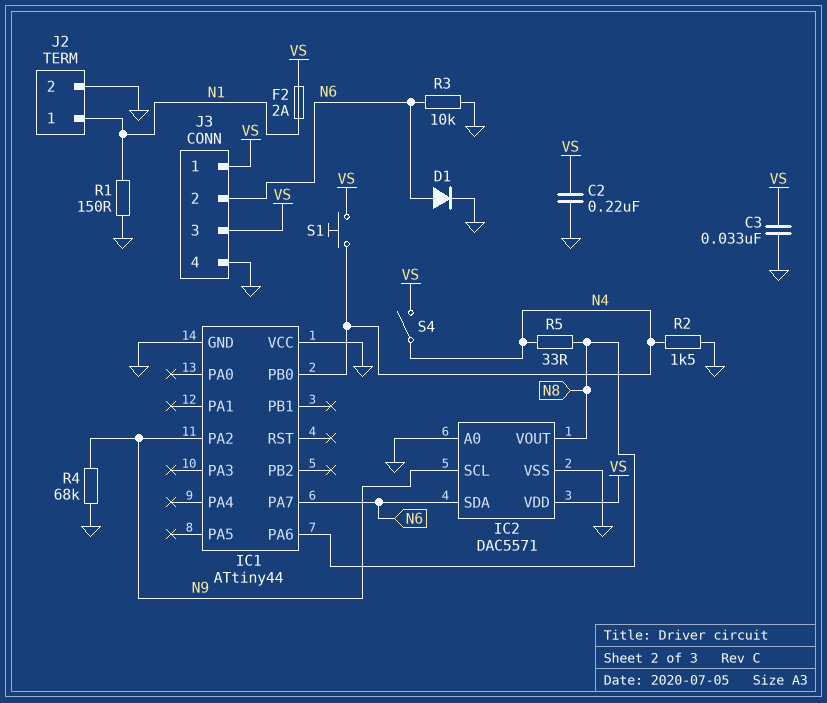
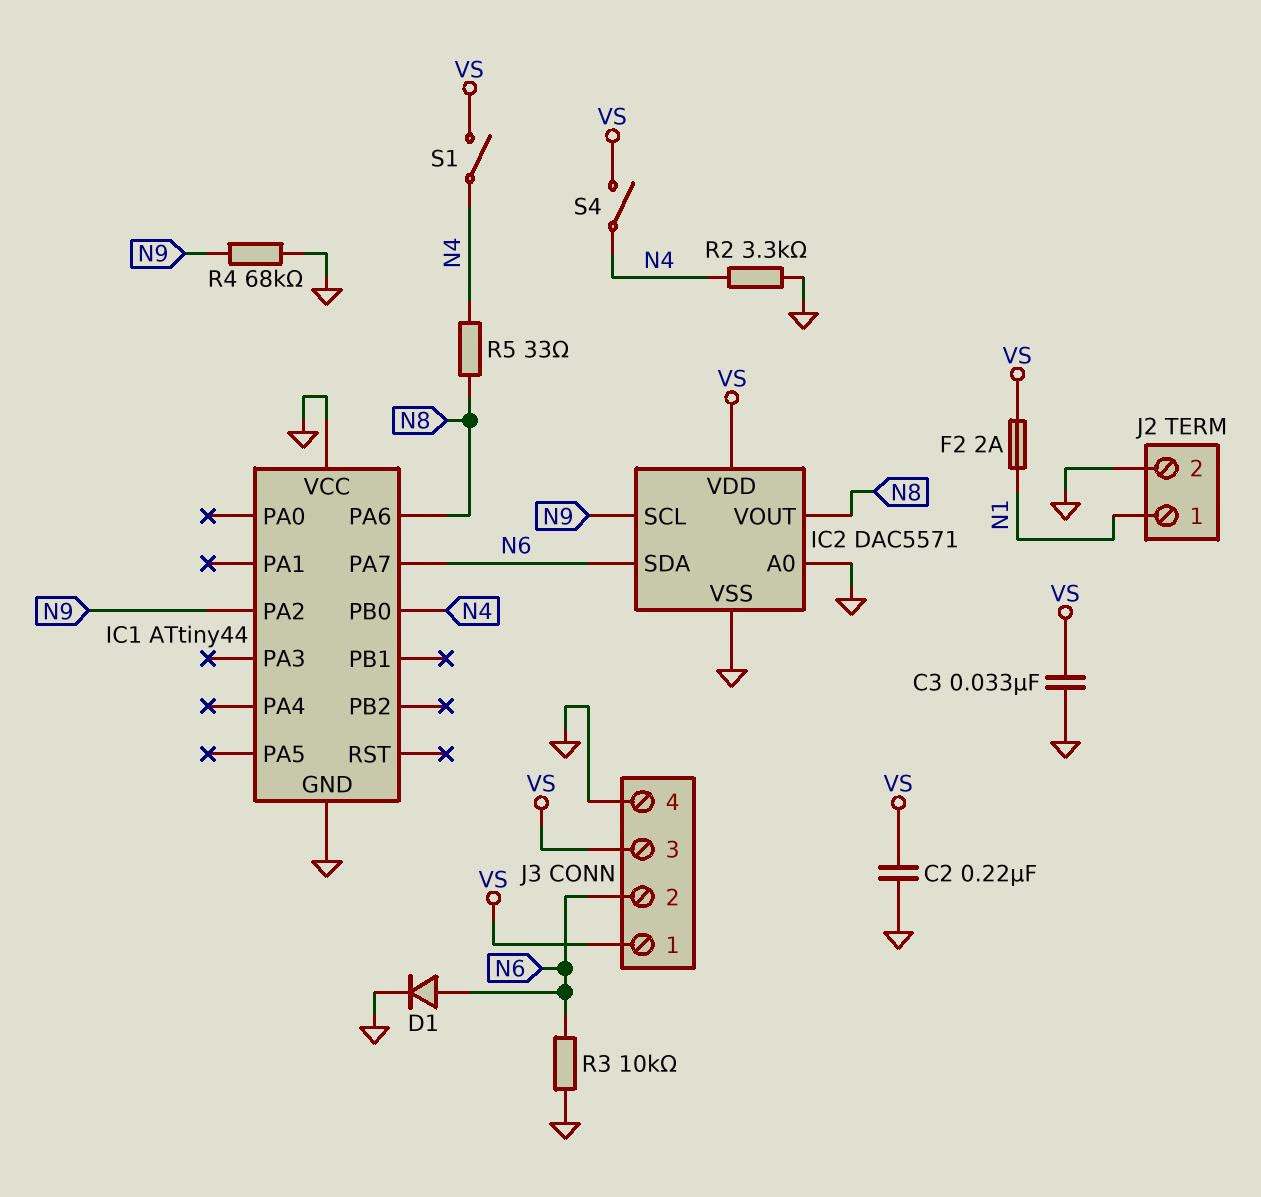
R1: 150 (GND, N1) -> none
R2: 1.5k (GND, N4) -> 3.3k (GND, N4)
S1: button (N4, VS) -> switch (N4, VS)

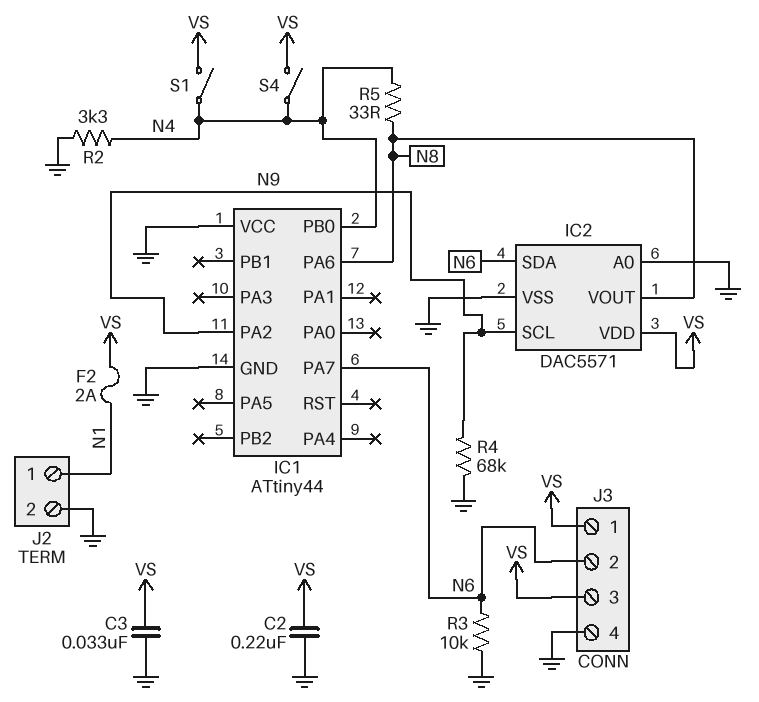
D1: diode (A N6, K GND) -> none

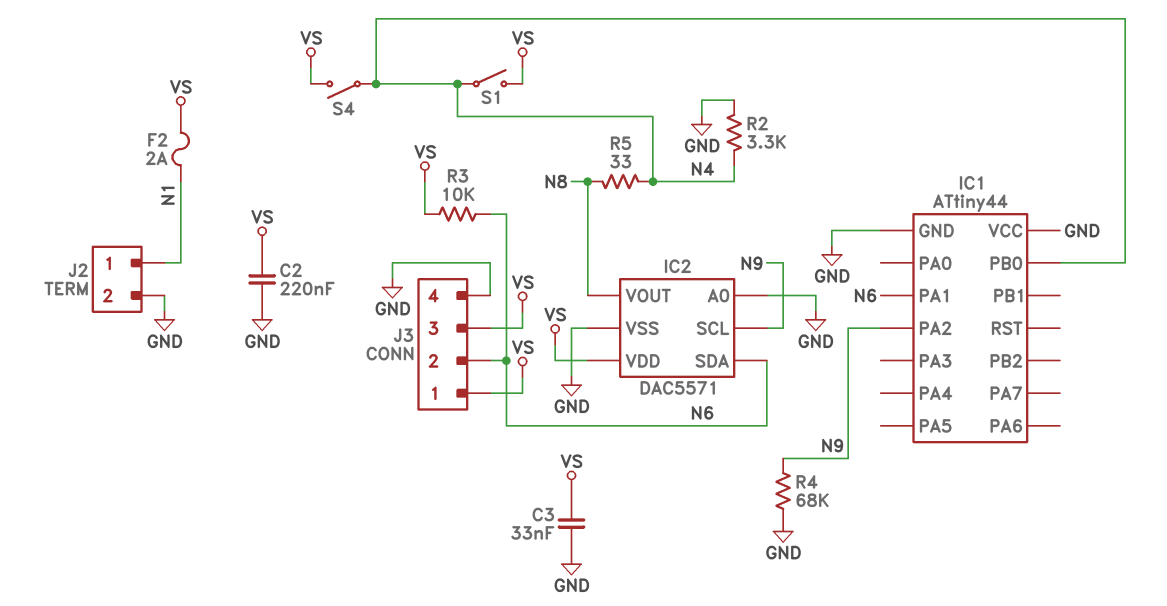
IC1 pin PA1: none -> N6
IC1 pin PA6: N8 -> none
IC1 pin PA7: N6 -> none
R3: 10k (GND, N6) -> 10k (N6, VS)

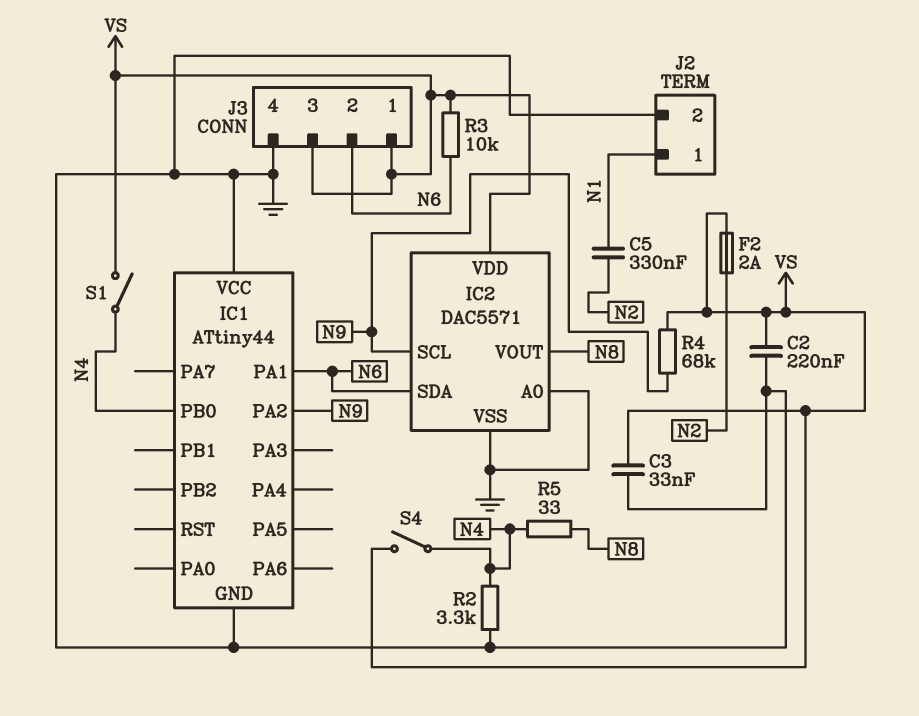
C5: none -> 330nF (N1, N2)
F2: 2A (N1, VS) -> 2A (N2, VS)
R4: 68k (GND, N9) -> 68k (N9, VS)

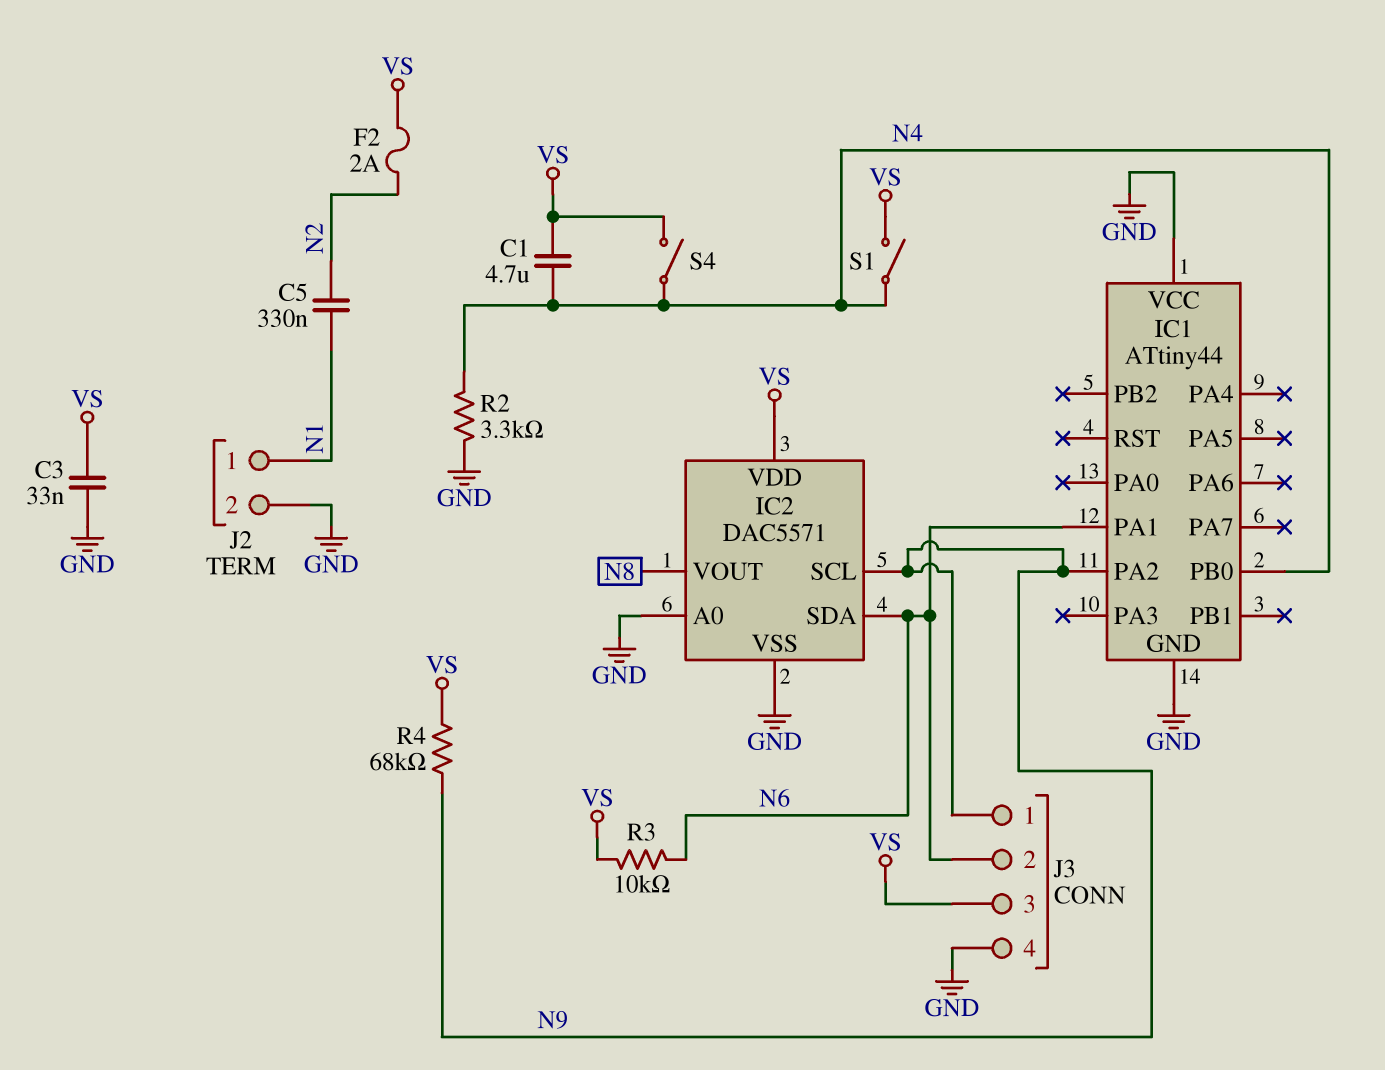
C1: none -> 4.7uF (N4, VS)
C2: 220nF (GND, VS) -> none
J3 pin 1: VS -> N9
R5: 33 (N4, N8) -> none

